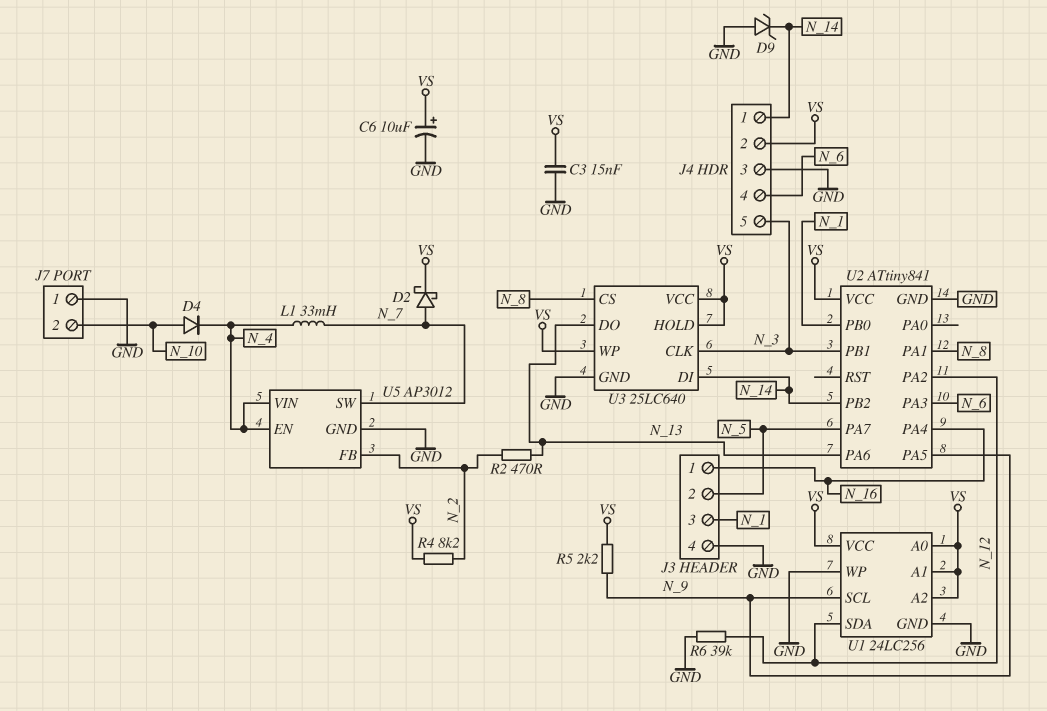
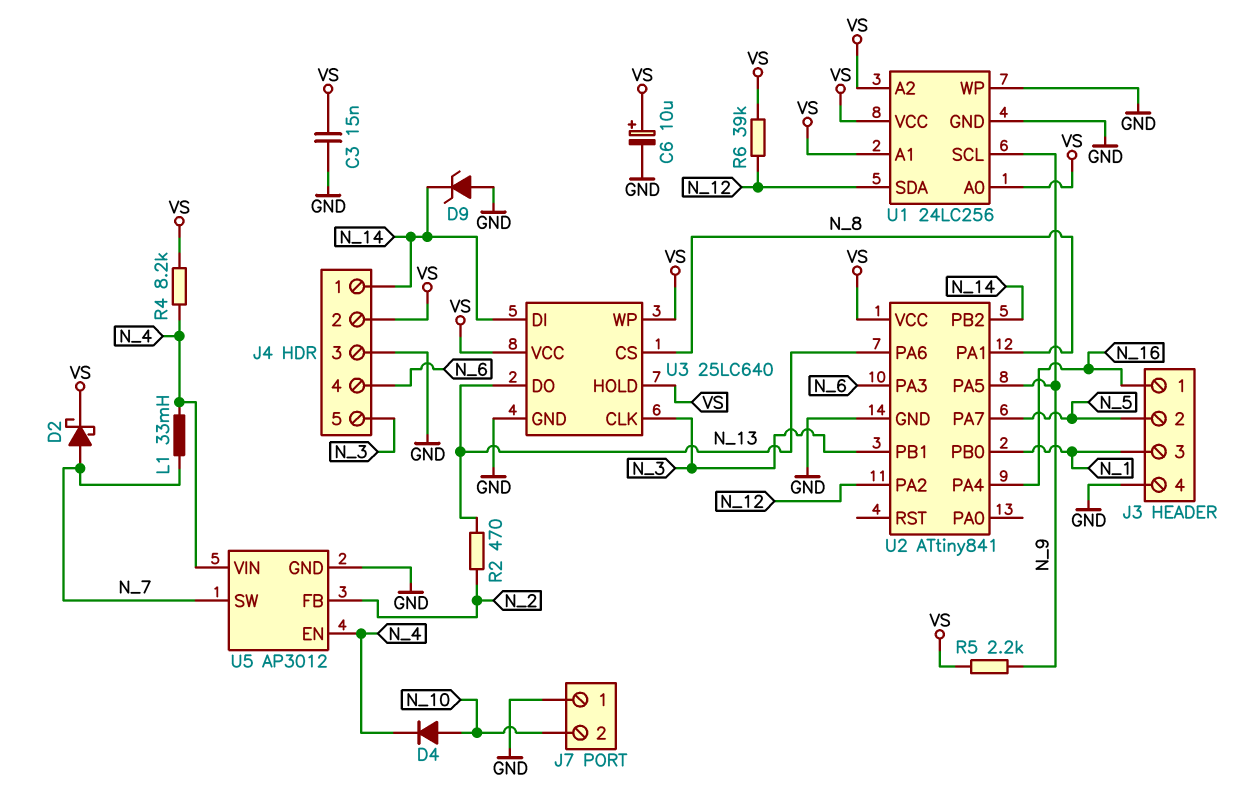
R4: 8.2k (N_2, VS) -> 8.2k (N_4, VS)
R6: 39k (GND, N_12) -> 39k (N_12, VS)

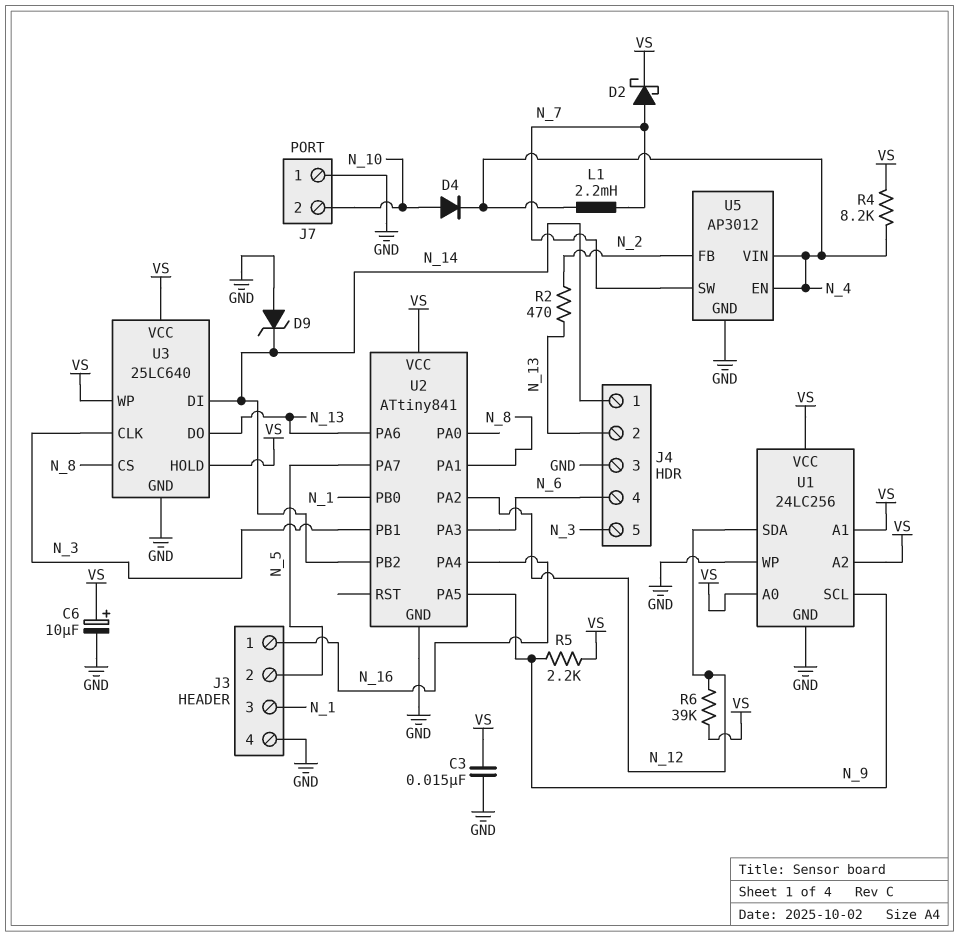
J4 pin 2: VS -> N_13
L1: 33mH (N_4, N_7) -> 2.2mH (N_4, N_7)

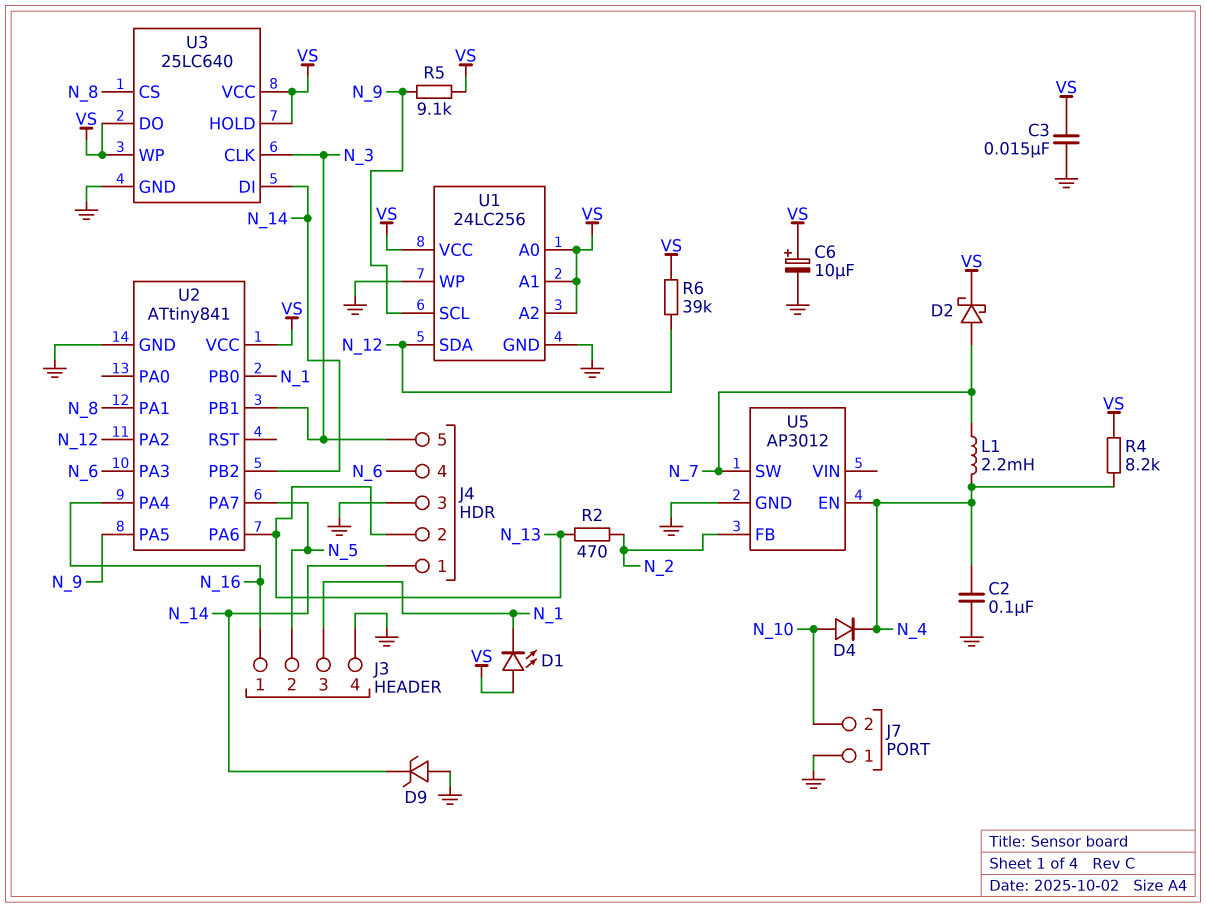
C2: none -> 100nF (GND, N_4)
D1: none -> LED (A VS, K N_1)
R5: 2.2k (N_9, VS) -> 9.1k (N_9, VS)
U3 pin DO: N_13 -> VS
U5 pin VIN: N_4 -> none

